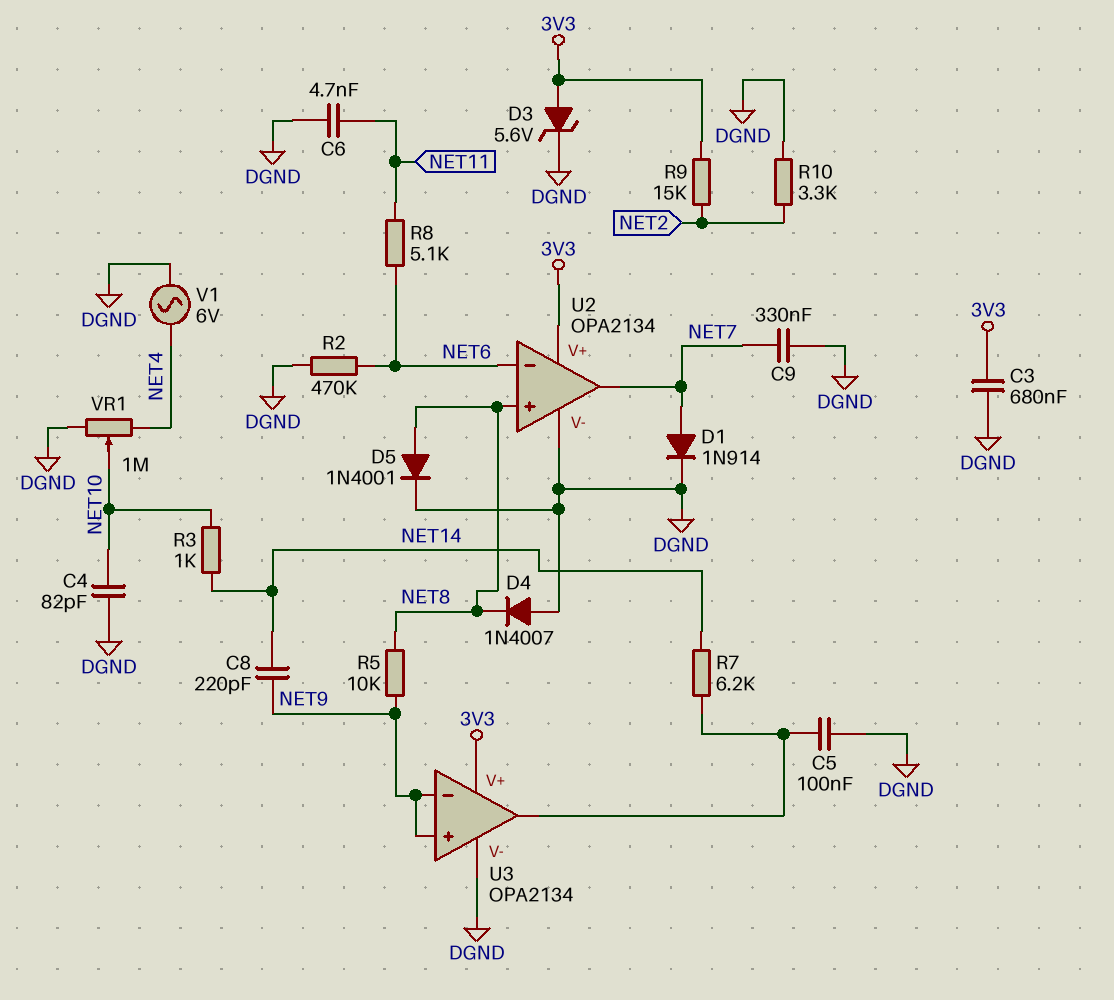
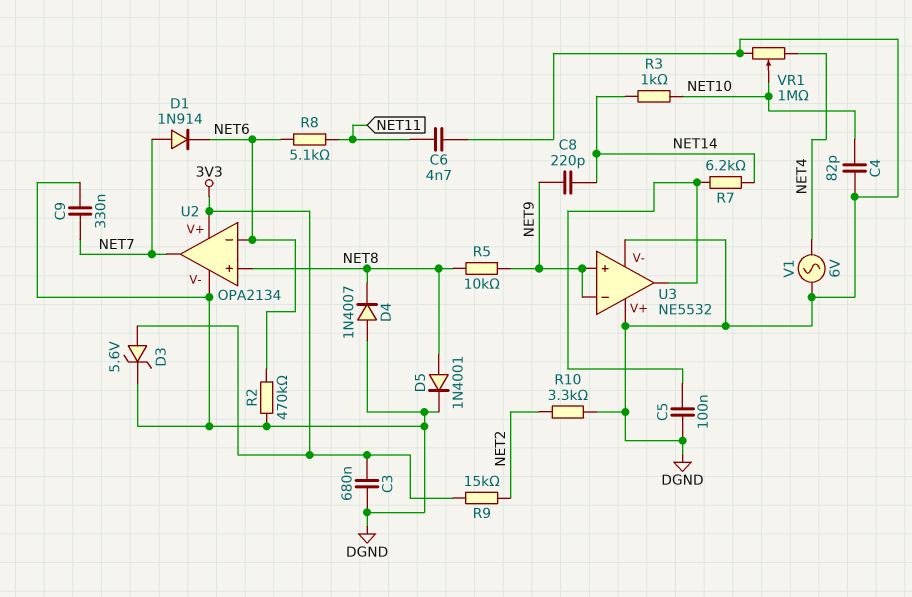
D1: diode 1N914 (A NET7, K DGND) -> diode 1N914 (A NET7, K NET6)
U3: OPA2134 -> NE5532
U3 pin V+: 3V3 -> DGND

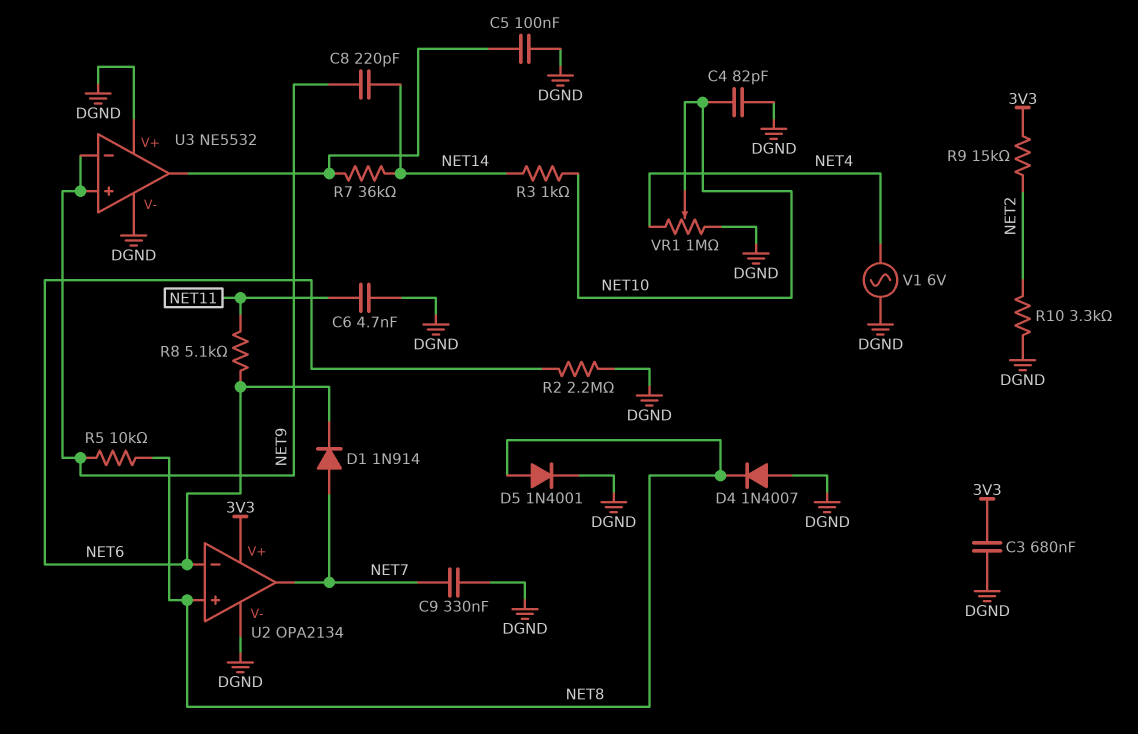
D3: zener 5.6V (A 3V3, K DGND) -> none
R2: 470k (DGND, NET6) -> 2.2M (DGND, NET6)
R7: 6.2k (NET14, U3/out) -> 36k (NET14, U3/out)

